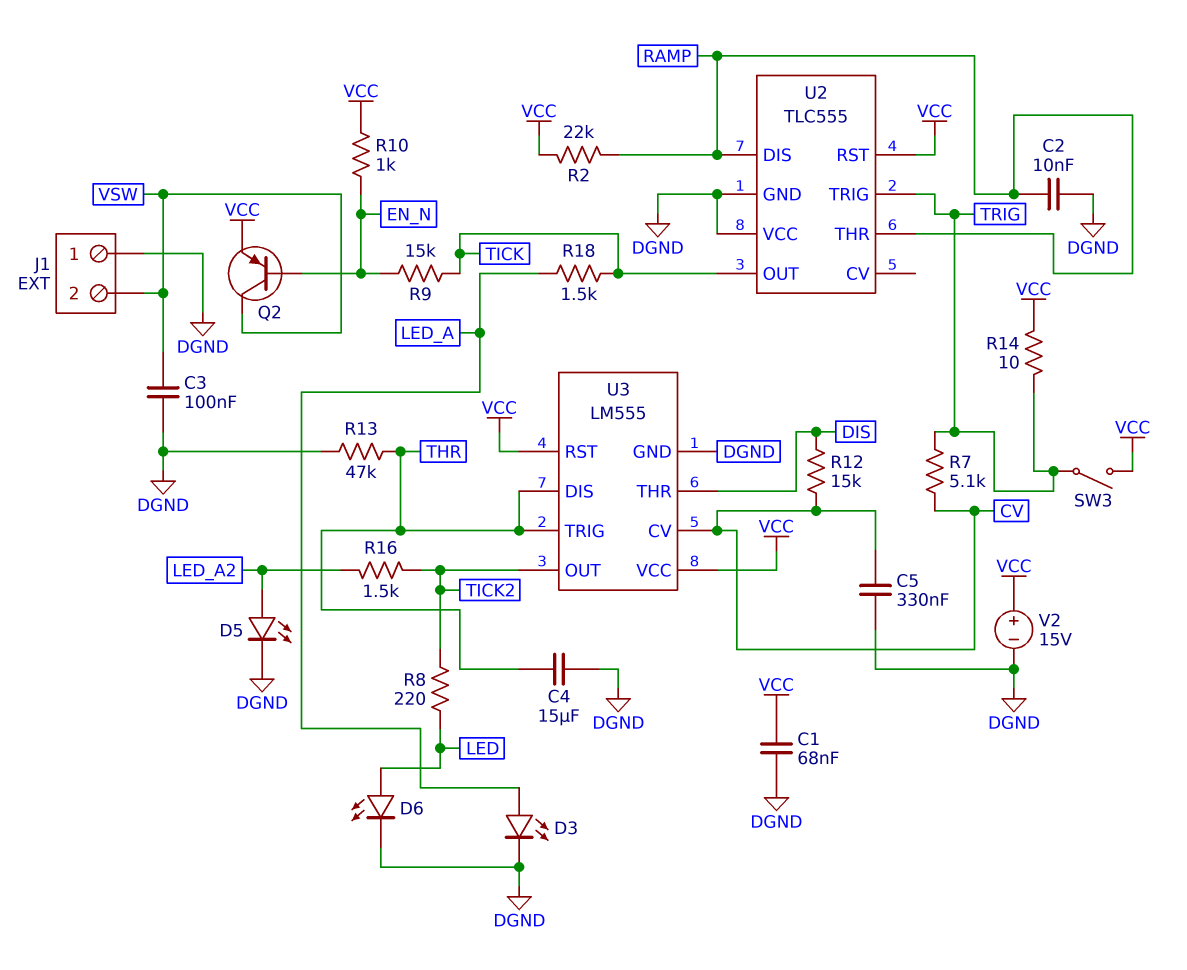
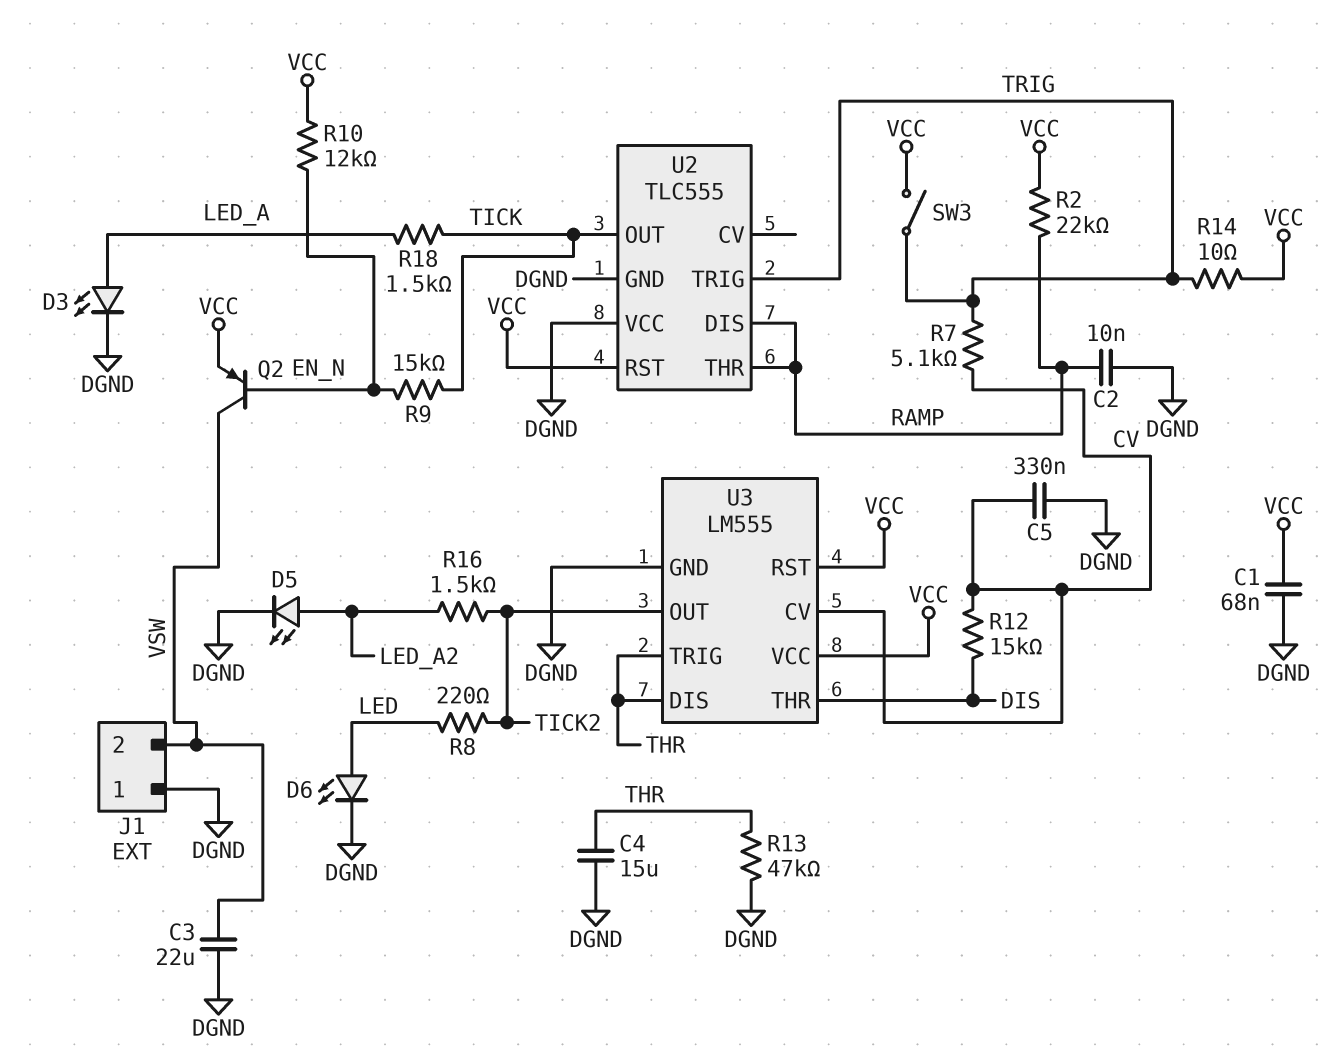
C3: 100nF (DGND, VSW) -> 22uF (DGND, VSW)
R10: 1k (EN_N, VCC) -> 12k (EN_N, VCC)
V2: 15V (plus VCC, minus DGND) -> none

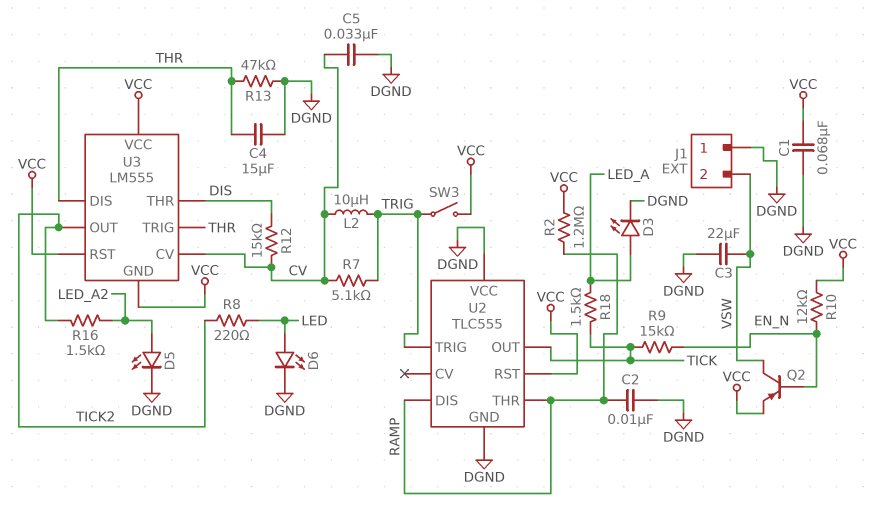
C5: 330nF (CV, DGND) -> 33nF (CV, DGND)
L2: none -> 10uH (CV, TRIG)
R2: 22k (RAMP, VCC) -> 1.2M (RAMP, VCC)
R14: 10 (TRIG, VCC) -> none
U3 pin GND: DGND -> VCC

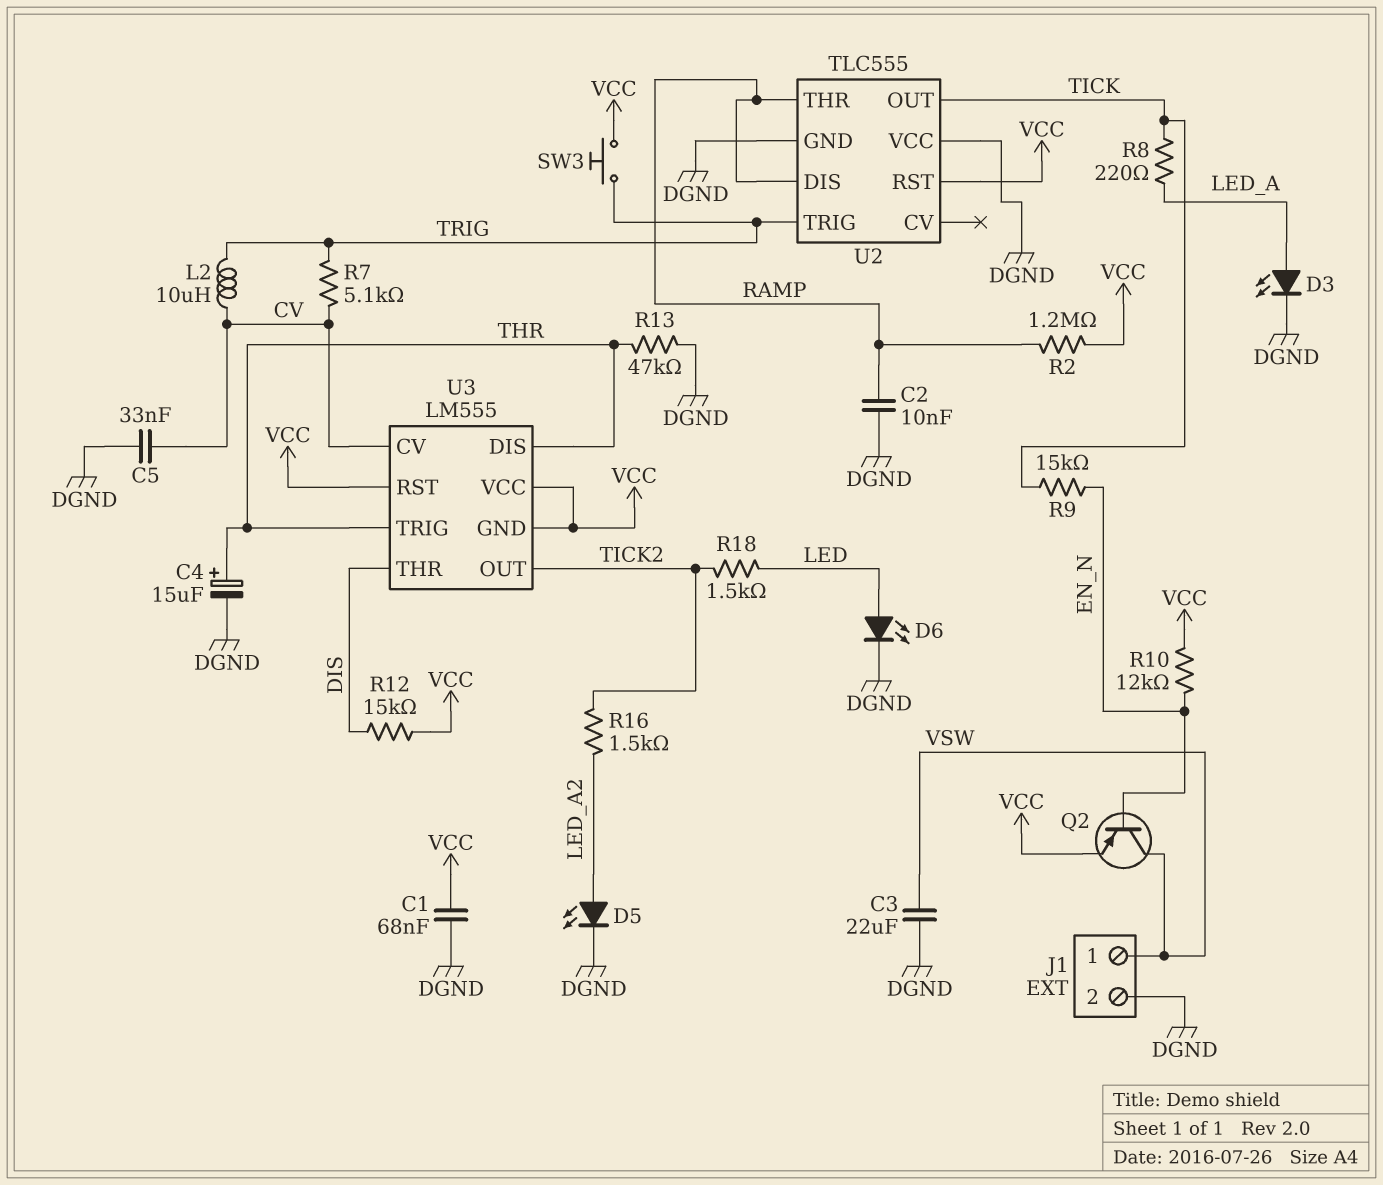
C4: 15uF (DGND, THR) -> 15uF (plus THR, minus DGND)
J1 pin 1: DGND -> VSW
J1 pin 2: VSW -> DGND
R8: 220 (LED, TICK2) -> 220 (LED_A, TICK)
R12: 15k (CV, DIS) -> 15k (DIS, VCC)
R18: 1.5k (LED_A, TICK) -> 1.5k (LED, TICK2)
SW3: switch (TRIG, VCC) -> button (TRIG, VCC)

